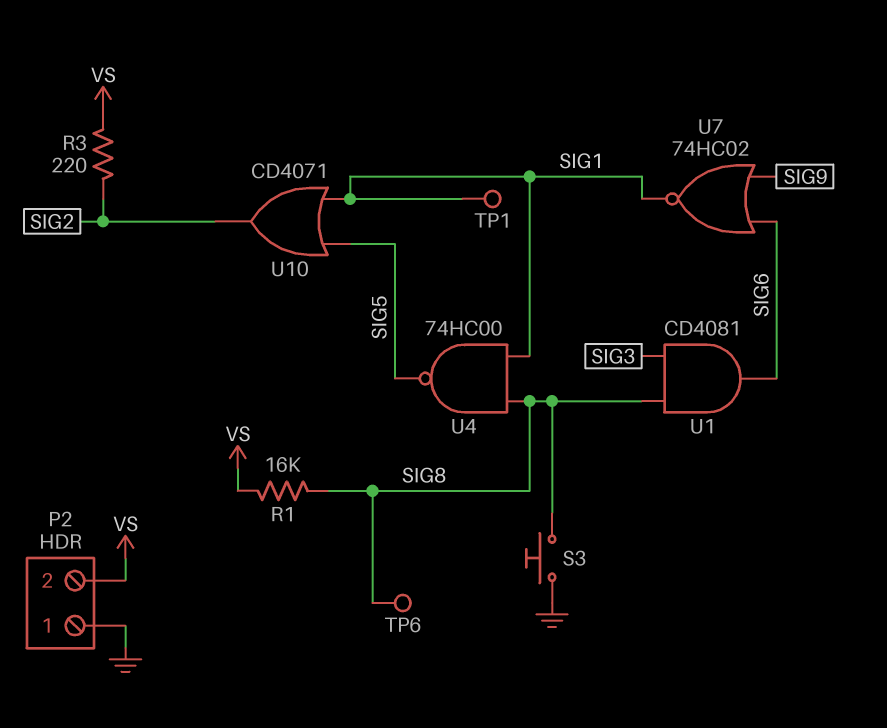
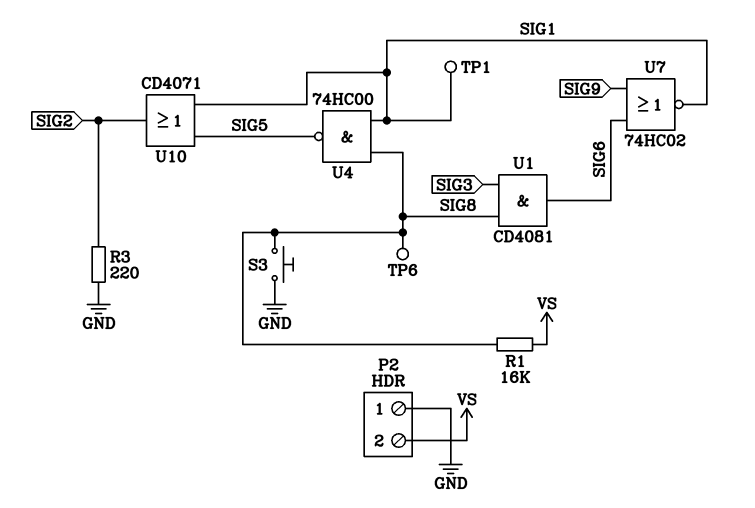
R3: 220 (SIG2, VS) -> 220 (GND, SIG2)

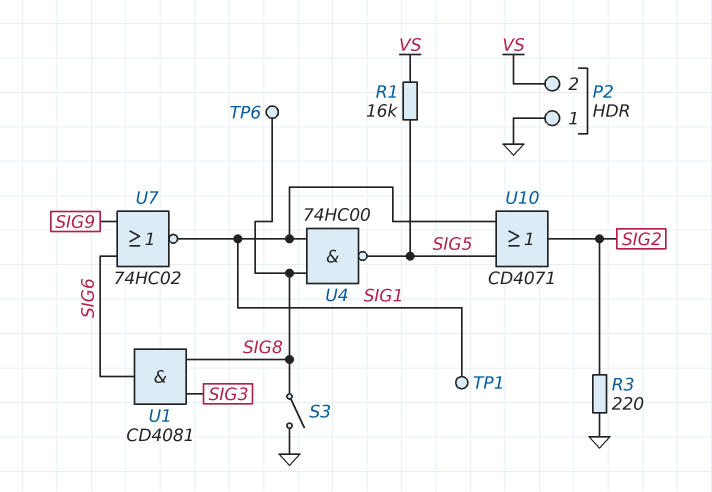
R1: 16k (SIG8, VS) -> 16k (SIG5, VS)
S3: button (GND, SIG8) -> switch (GND, SIG8)

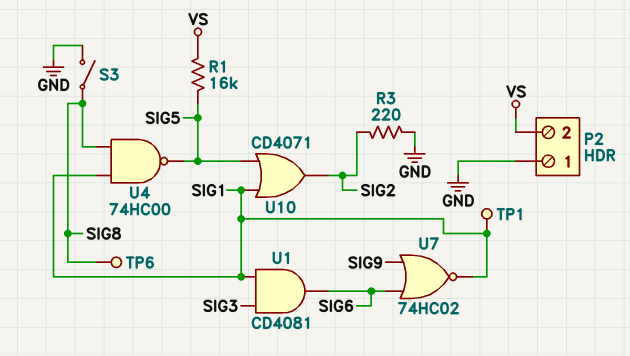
U1: AND CD4081 (in SIG3, in SIG8, out SIG6) -> AND CD4081 (in SIG1, in SIG3, out SIG6)

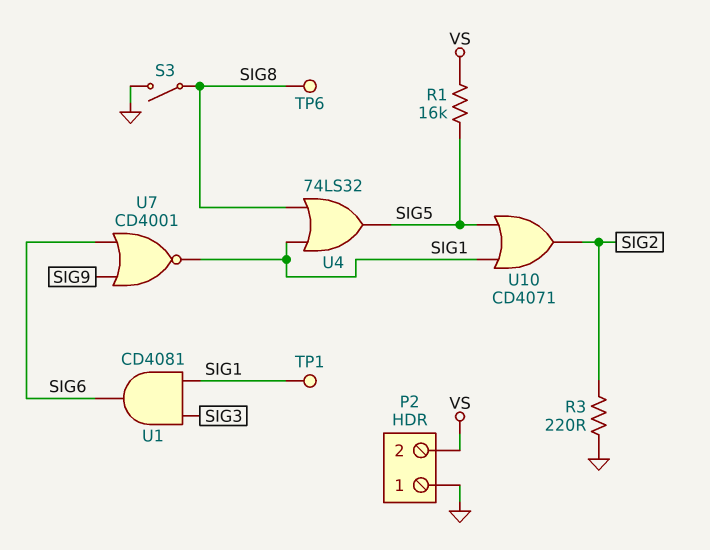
U4: NAND 74HC00 (in SIG1, in SIG8, out SIG5) -> OR 74LS32 (in SIG1, in SIG8, out SIG5)
U7: NOR 74HC02 (in SIG6, in SIG9, out SIG1) -> NOR CD4001 (in SIG6, in SIG9, out SIG1)

